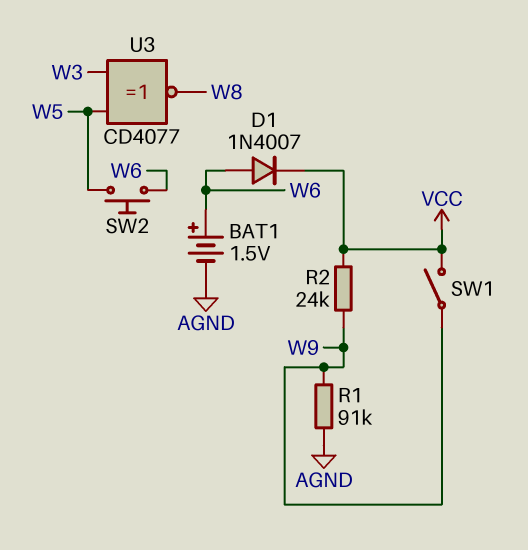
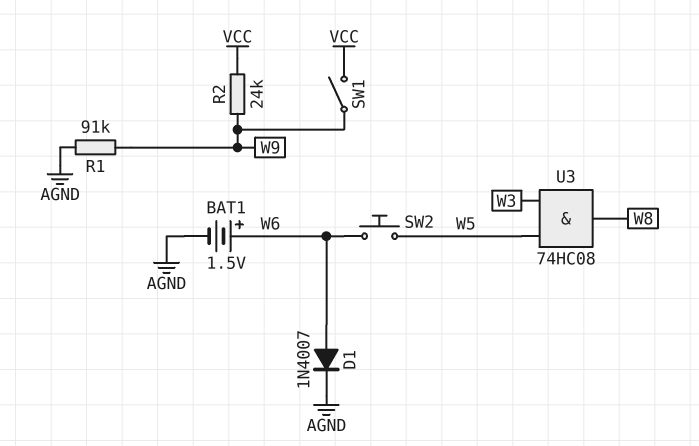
D1: diode 1N4007 (A W6, K VCC) -> diode 1N4007 (A W6, K AGND)
U3: XNOR CD4077 (in W3, in W5, out W8) -> AND 74HC08 (in W3, in W5, out W8)

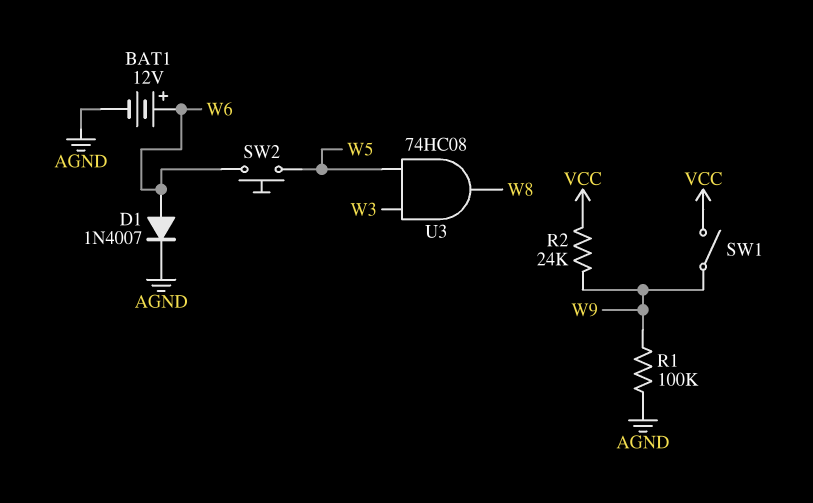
BAT1: 1.5V (plus W6, minus AGND) -> 12V (plus W6, minus AGND)
R1: 91k (AGND, W9) -> 100k (AGND, W9)

